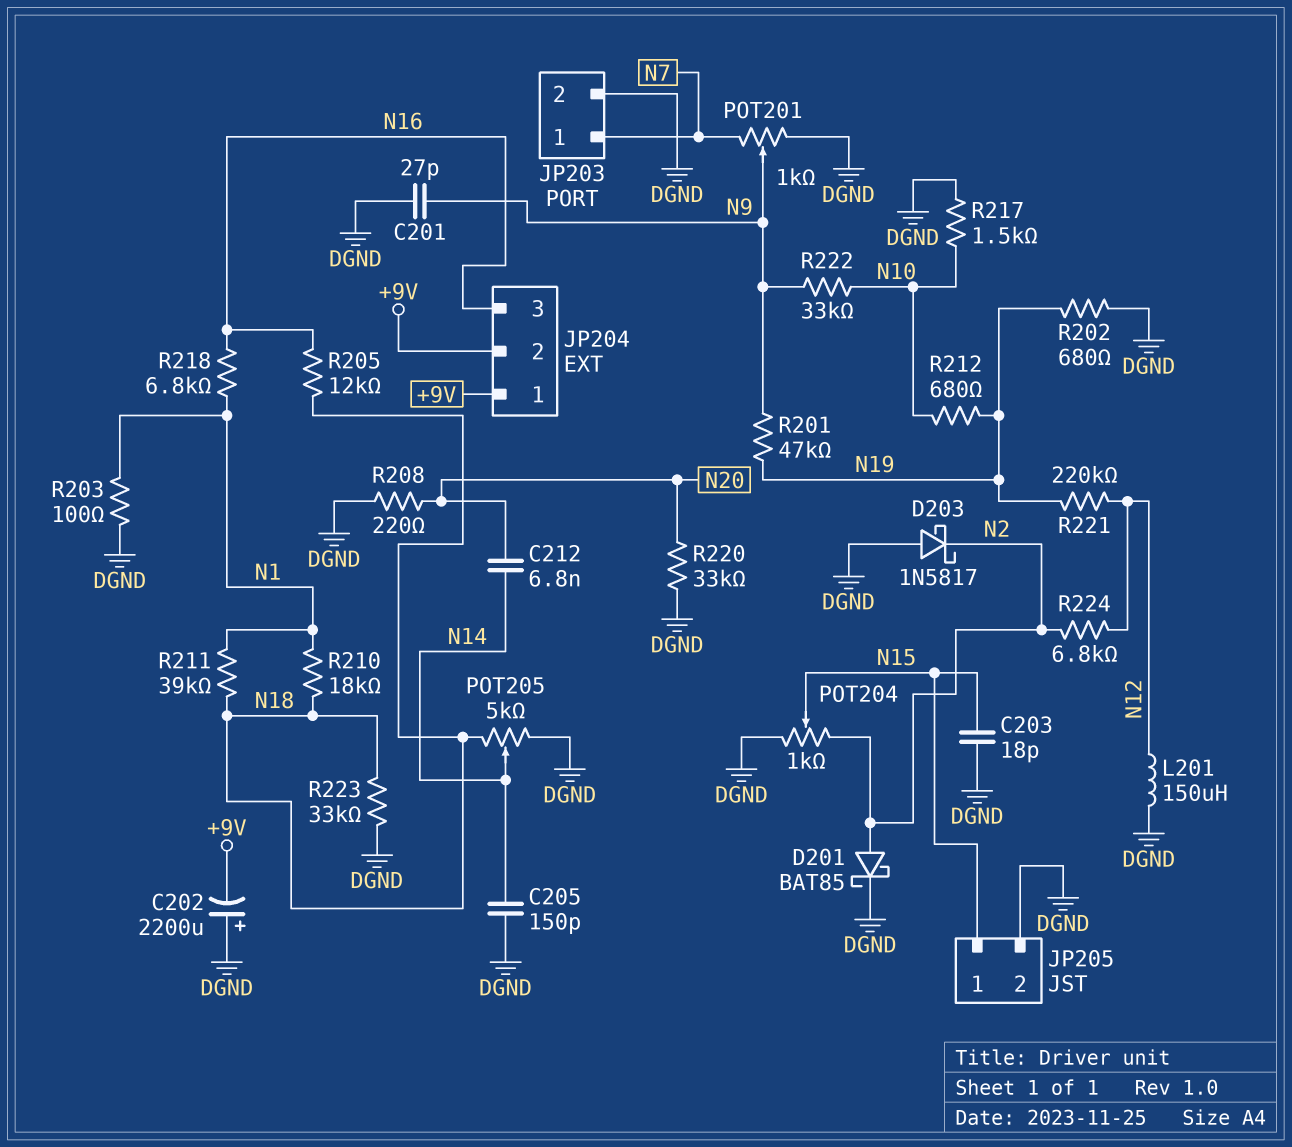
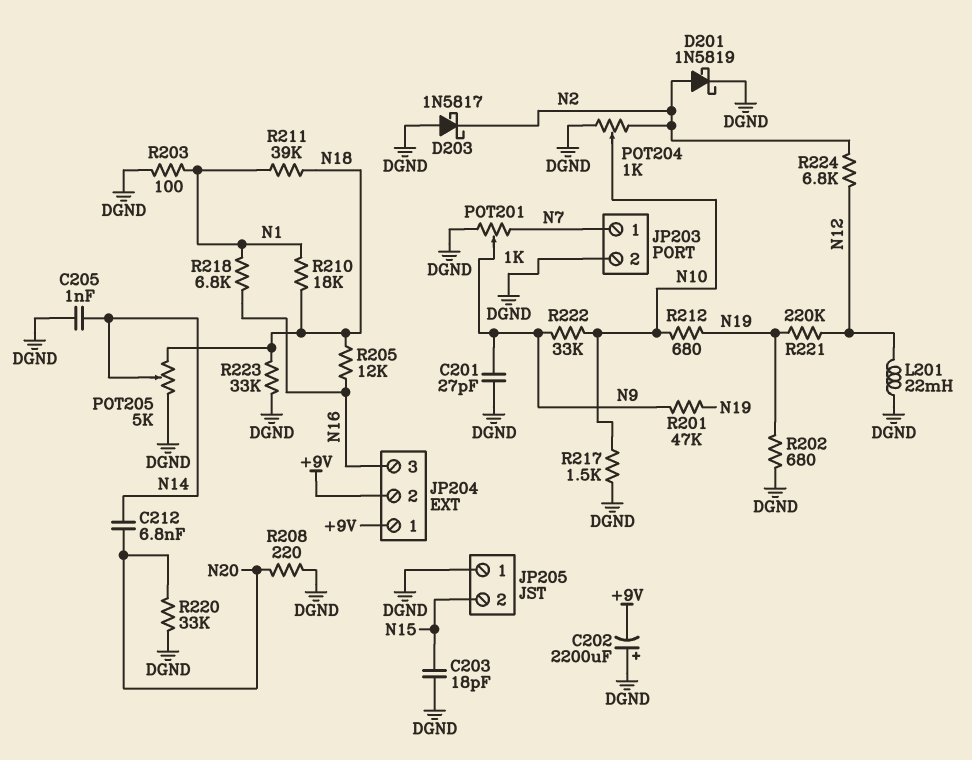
C205: 150pF (DGND, N14) -> 1nF (DGND, N14)
D201: schottky BAT85 (A N2, K DGND) -> schottky 1N5819 (A N2, K DGND)
JP205 pin 1: N15 -> DGND
JP205 pin 2: DGND -> N15
L201: 150uH (DGND, N12) -> 22mH (DGND, N12)
POT204: 1k (DGND, N2, wiper N15) -> 1k (DGND, N2, wiper N10)

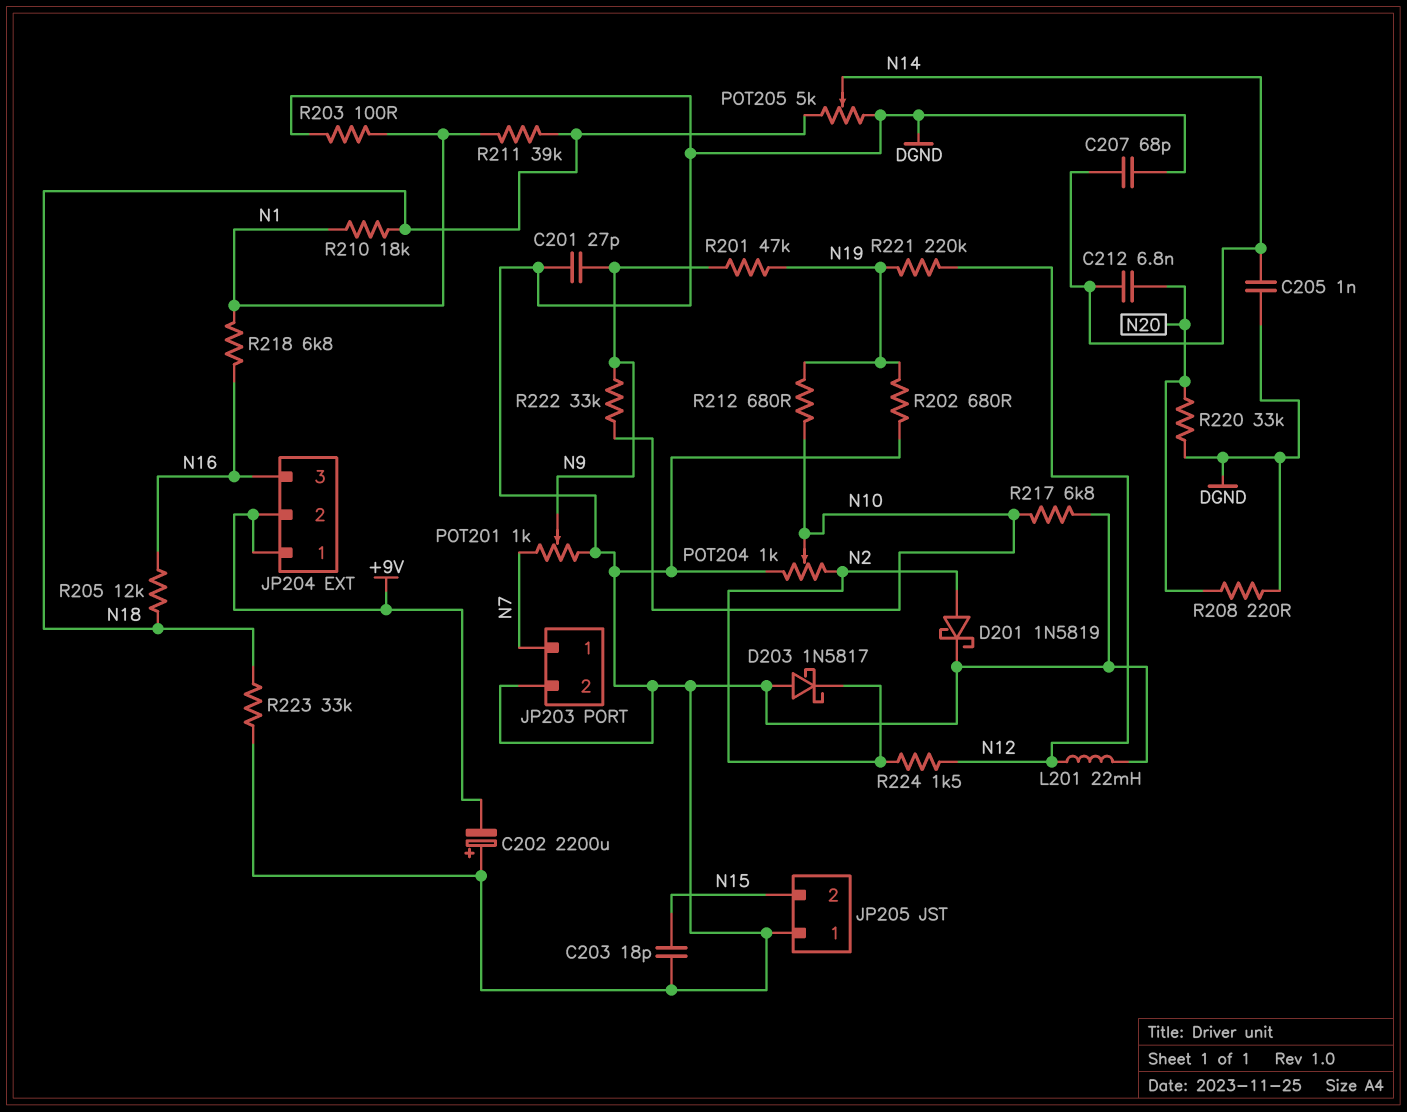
C207: none -> 68pF (DGND, N14)
R217: 1.5k (DGND, N10) -> 6.8k (DGND, N10)
R224: 6.8k (N2, N12) -> 1.5k (N2, N12)

